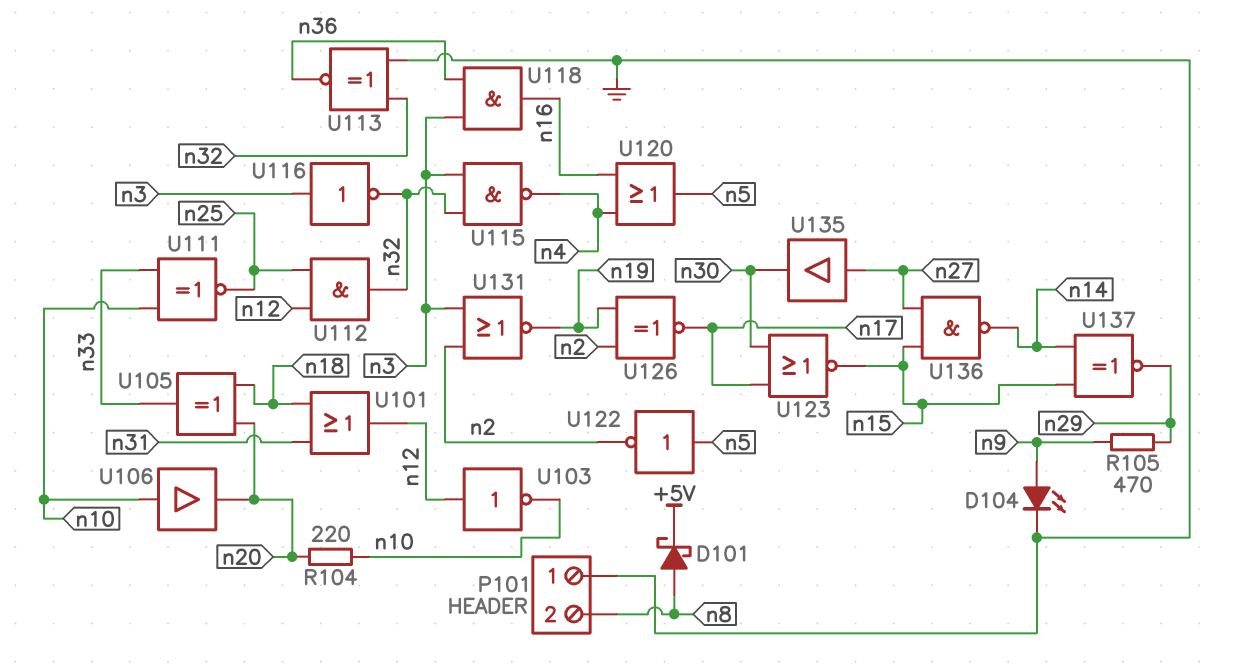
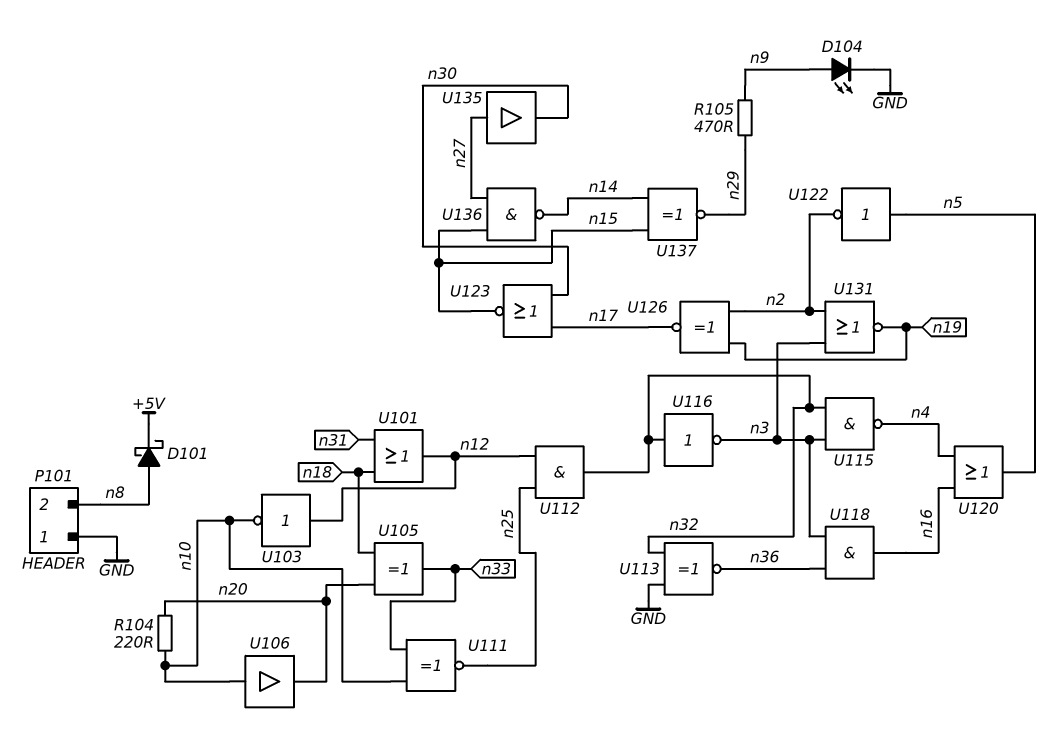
U116: NOT (in n3, out n32) -> NOT (in n32, out n3)

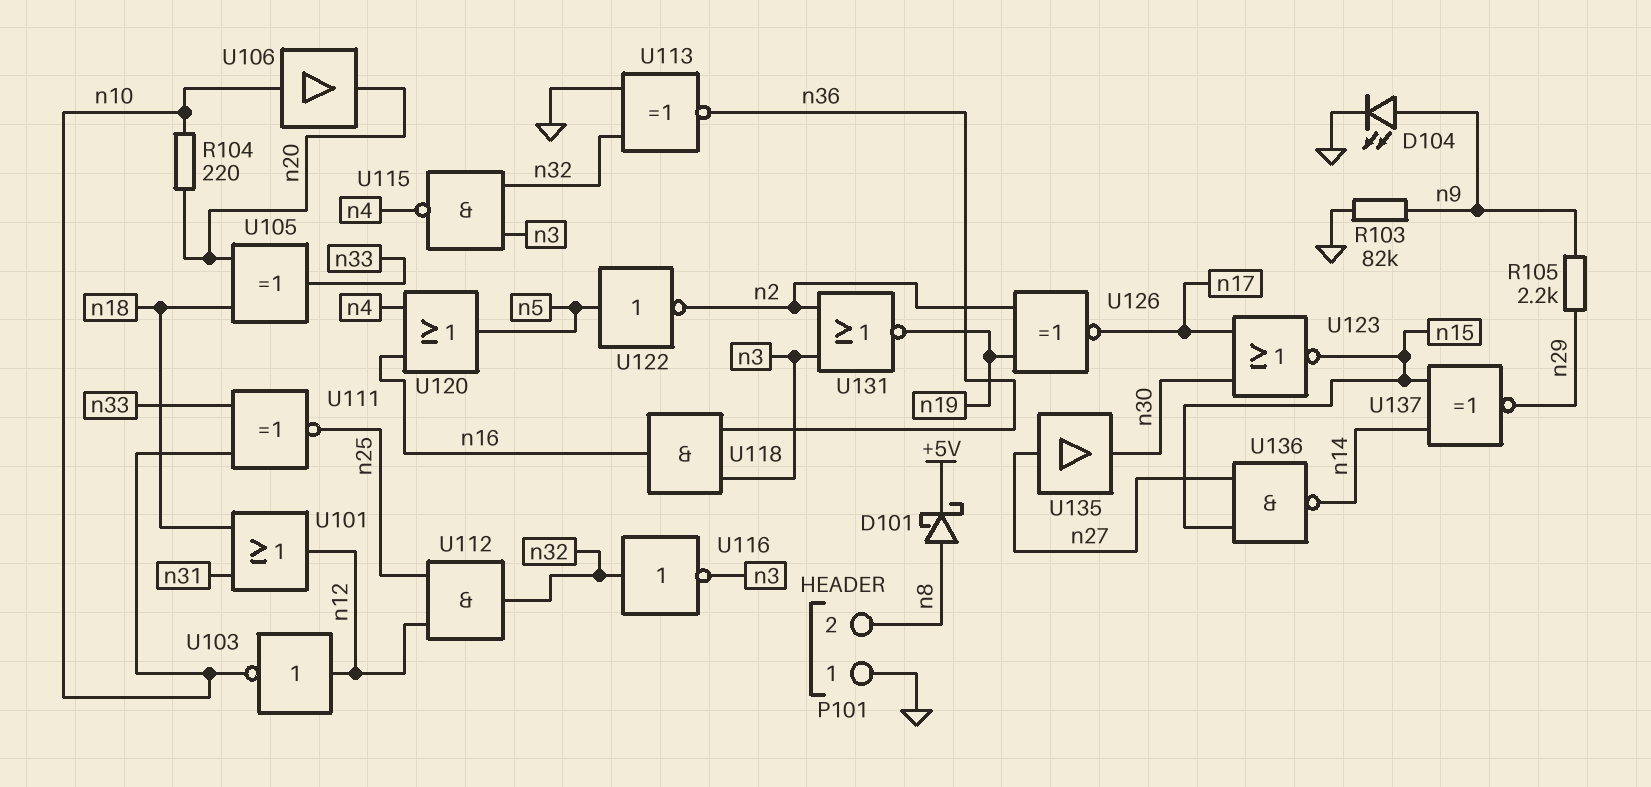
R103: none -> 82k (GND, n9)
R105: 470 (n9, n29) -> 2.2k (n9, n29)

